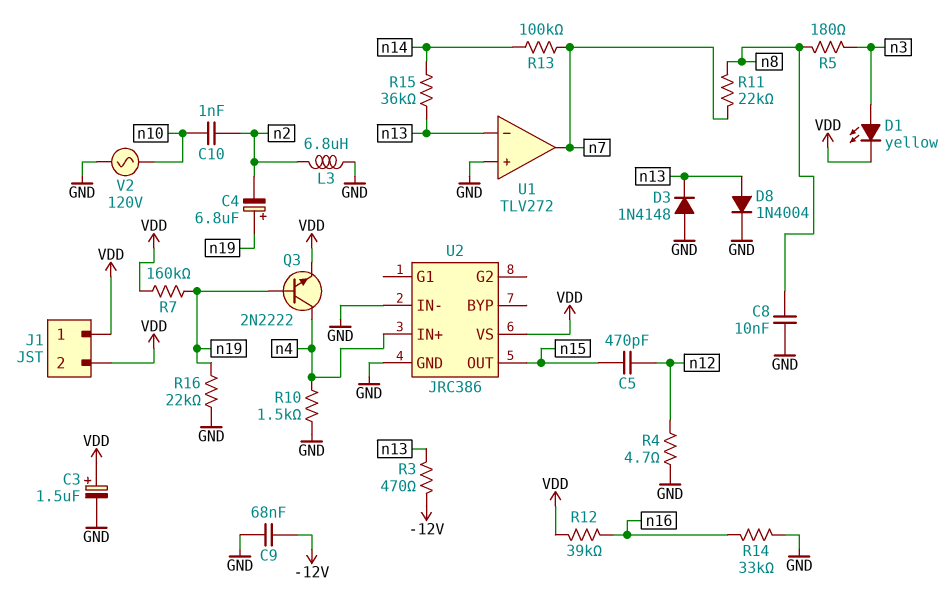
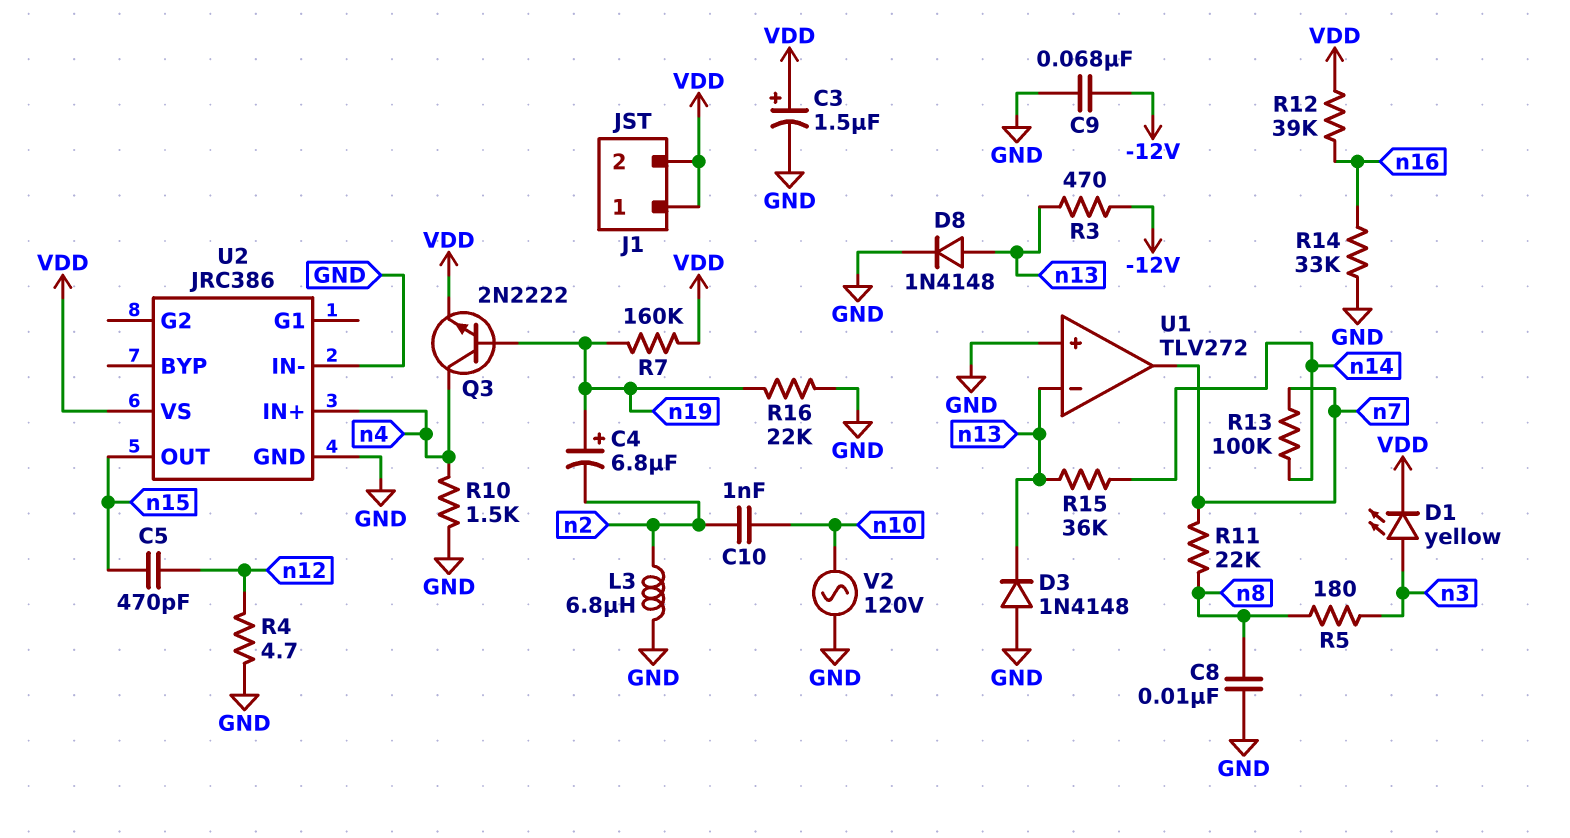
D8: diode 1N4004 (A n13, K GND) -> diode 1N4148 (A n13, K GND)

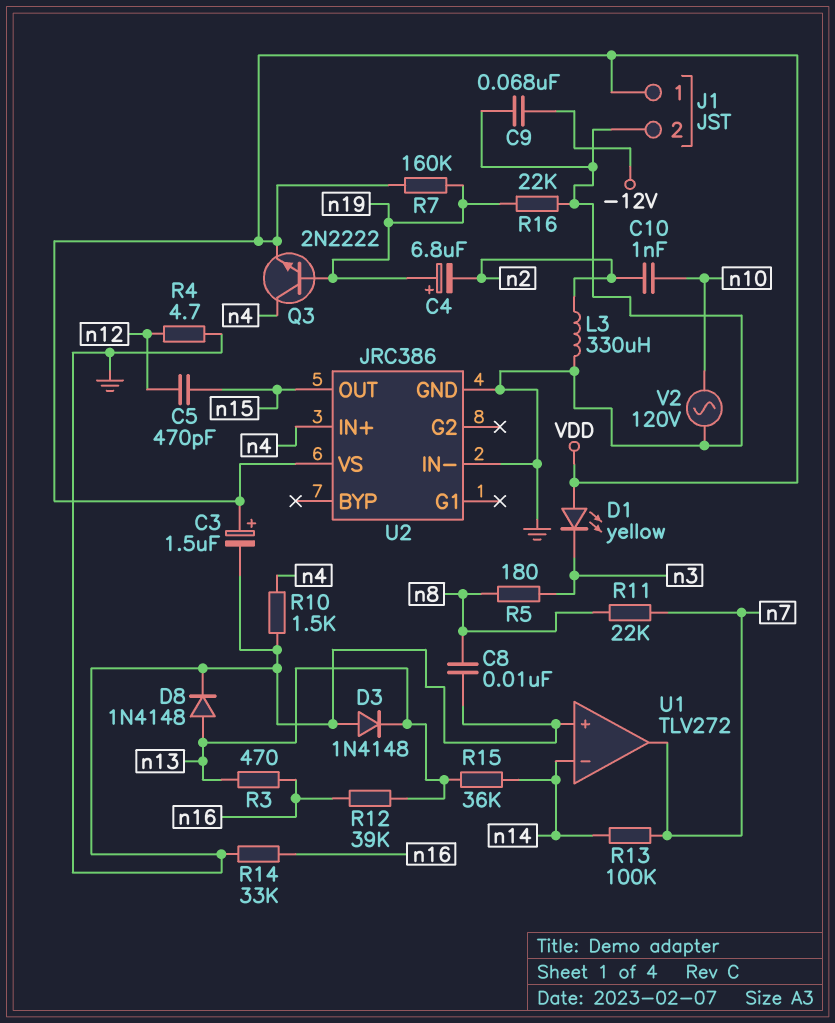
D1: LED yellow (A n3, K VDD) -> LED yellow (A VDD, K n3)
J1 pin 2: VDD -> GND
L3: 6.8uH (GND, n2) -> 330uH (GND, n2)
R3: 470 (-12V, n13) -> 470 (n13, n16)
R12: 39k (VDD, n16) -> 39k (n13, n16)
U1 pin in-: n13 -> n14

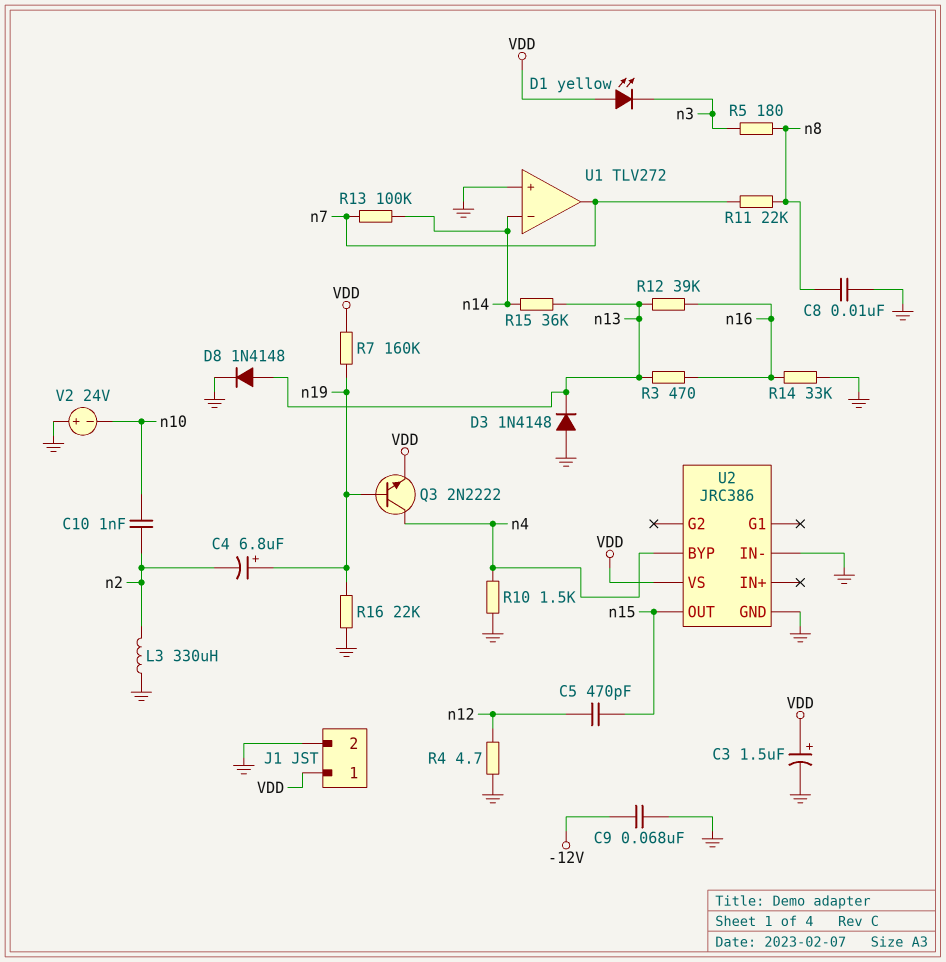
U2 pin BYP: none -> n4
U2 pin IN+: n4 -> none
V2: AC 120V (GND, n10) -> 24V (plus GND, minus n10)

